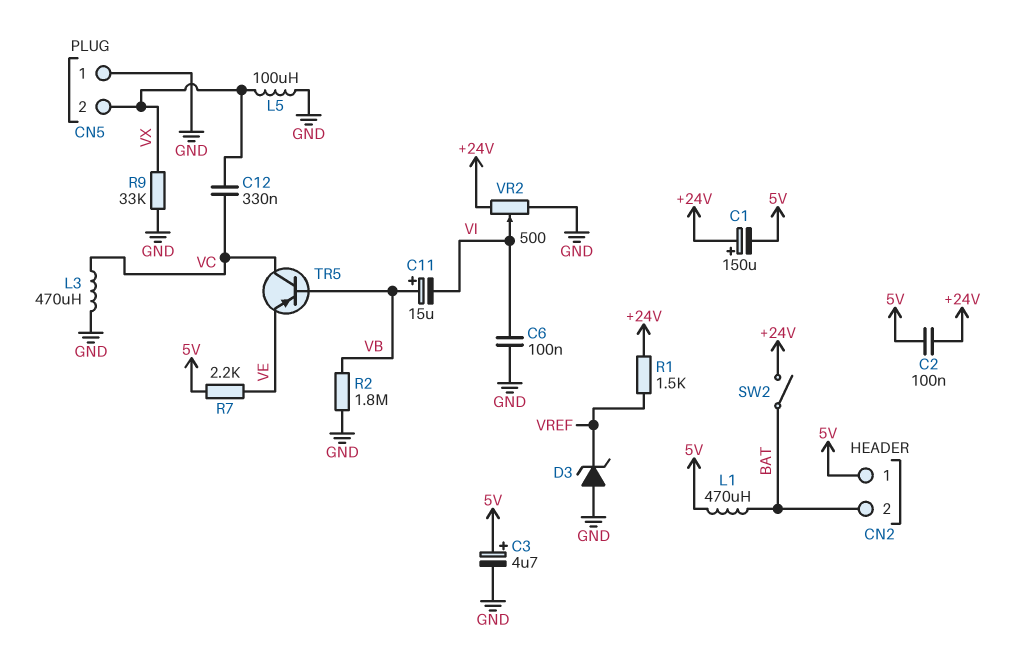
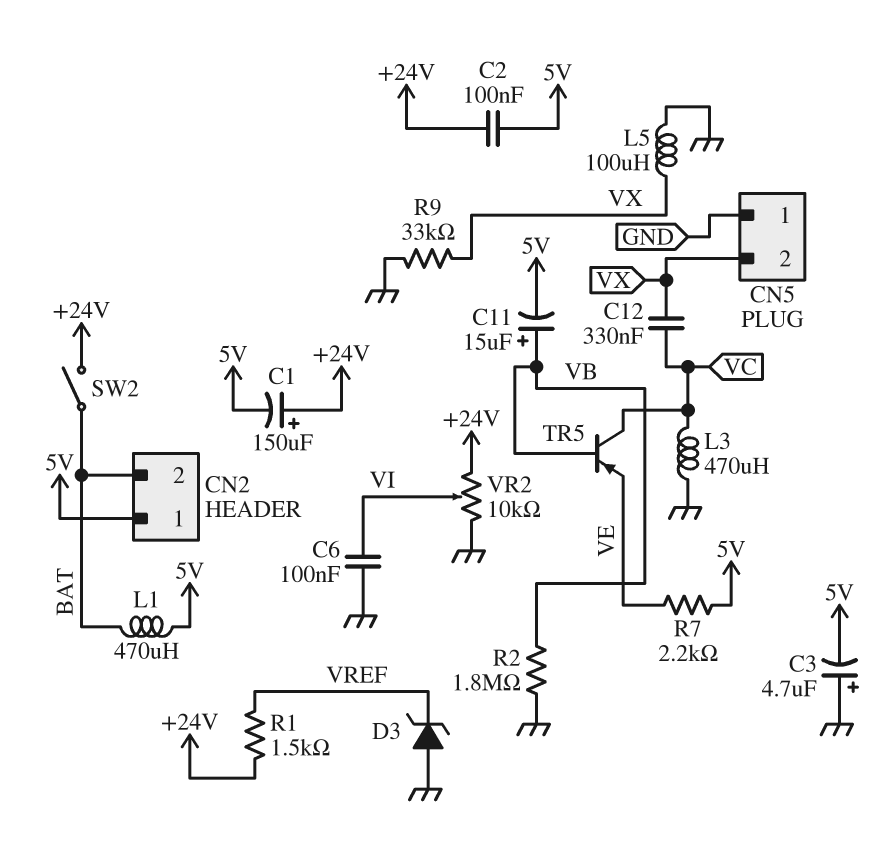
C3: 4.7uF (plus 5V, minus GND) -> 4.7uF (plus GND, minus 5V)
C11: 15uF (plus VB, minus VI) -> 15uF (plus VB, minus 5V)
VR2: 500 (+24V, GND, wiper VI) -> 10k (+24V, GND, wiper VI)

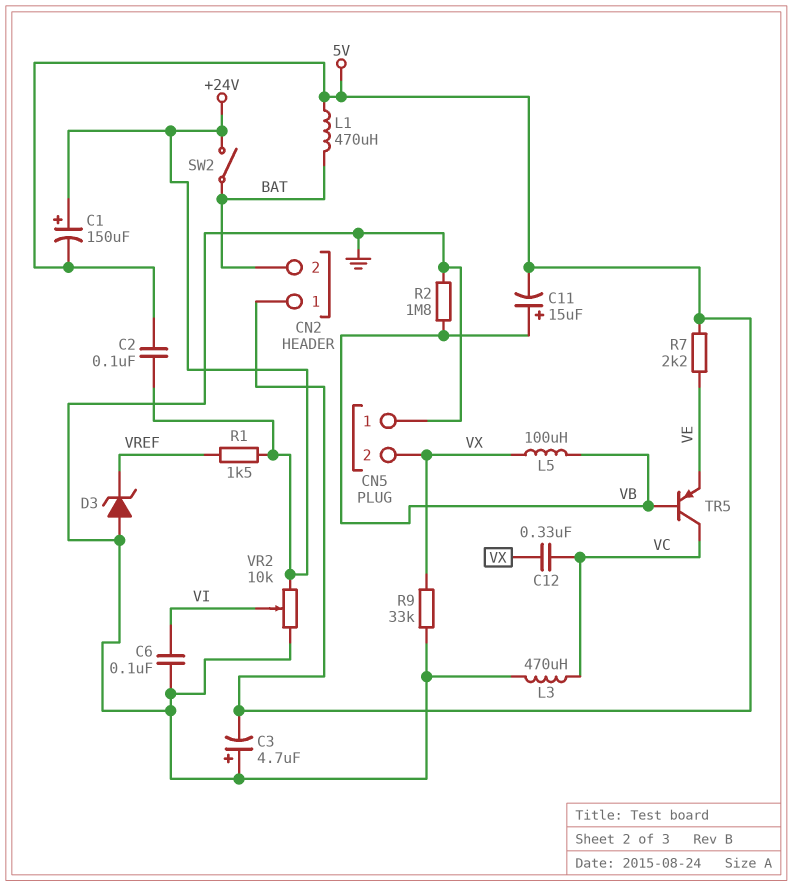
L5: 100uH (GND, VX) -> 100uH (VB, VX)

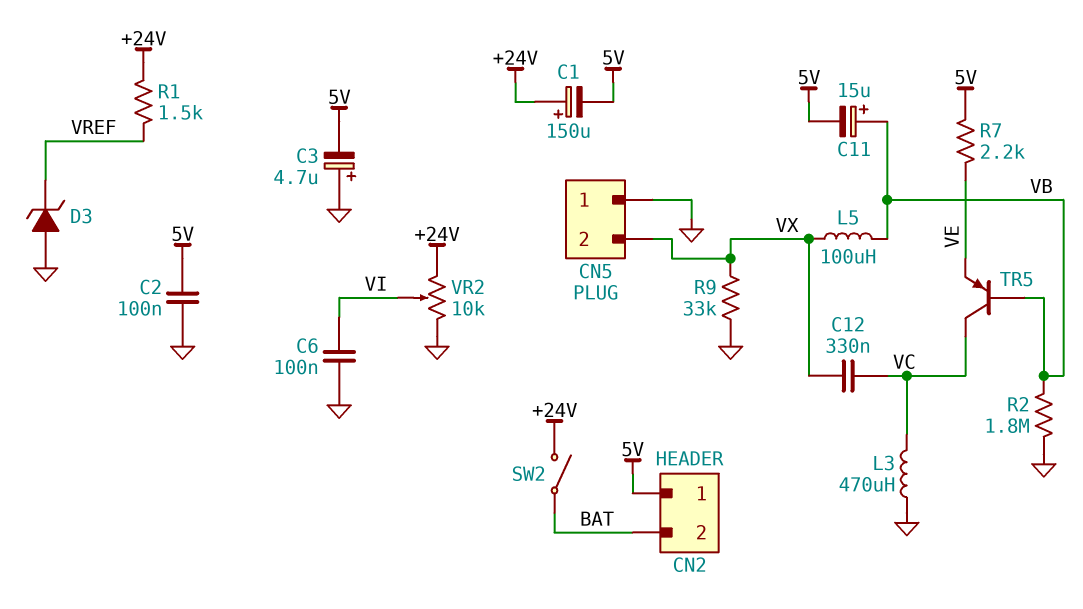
C2: 100nF (+24V, 5V) -> 100nF (5V, GND)
L1: 470uH (5V, BAT) -> none

